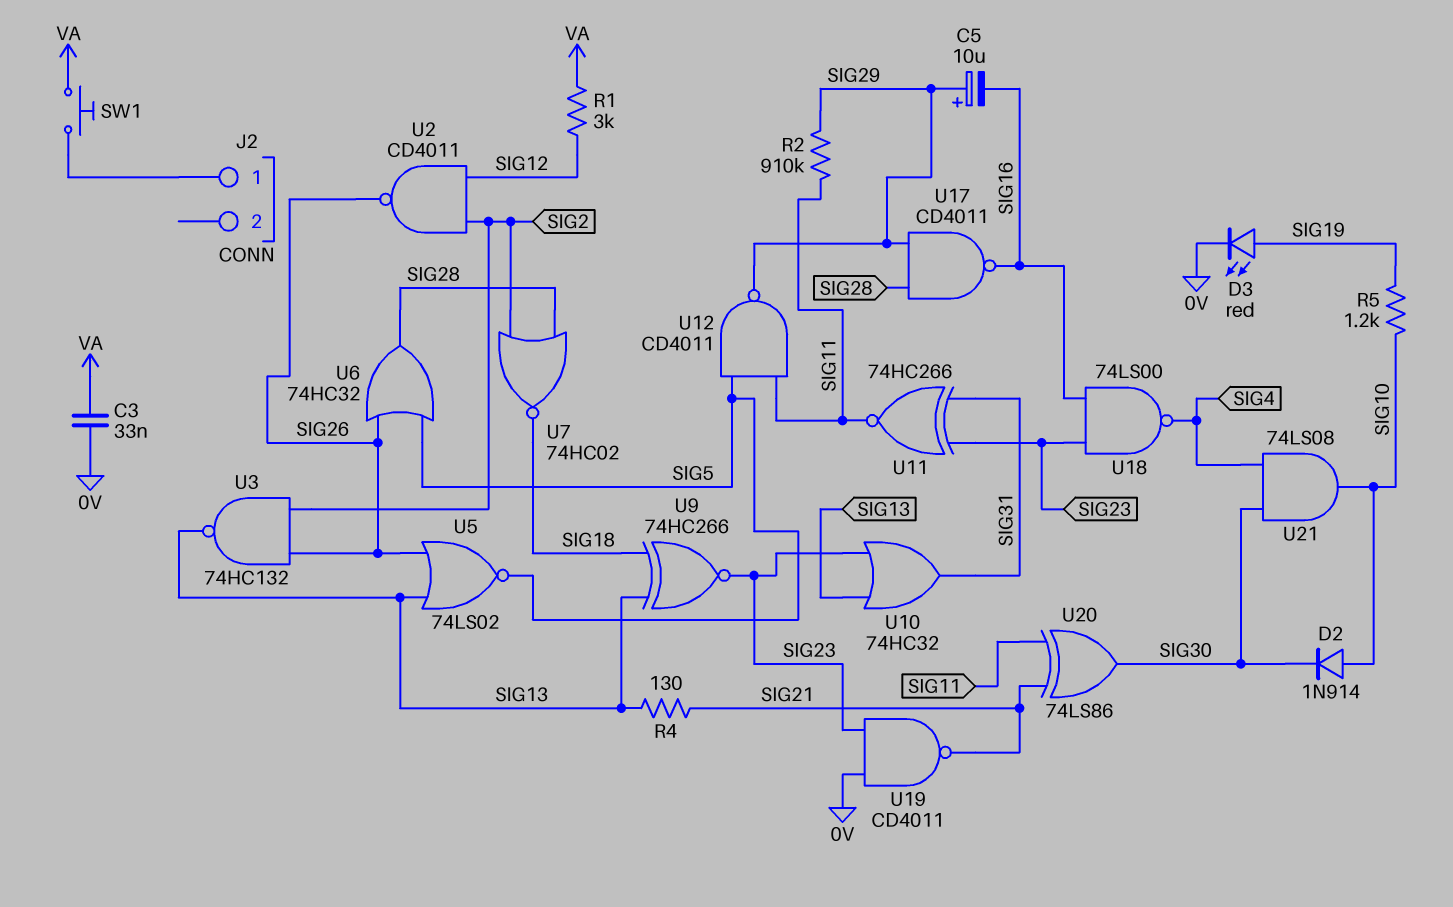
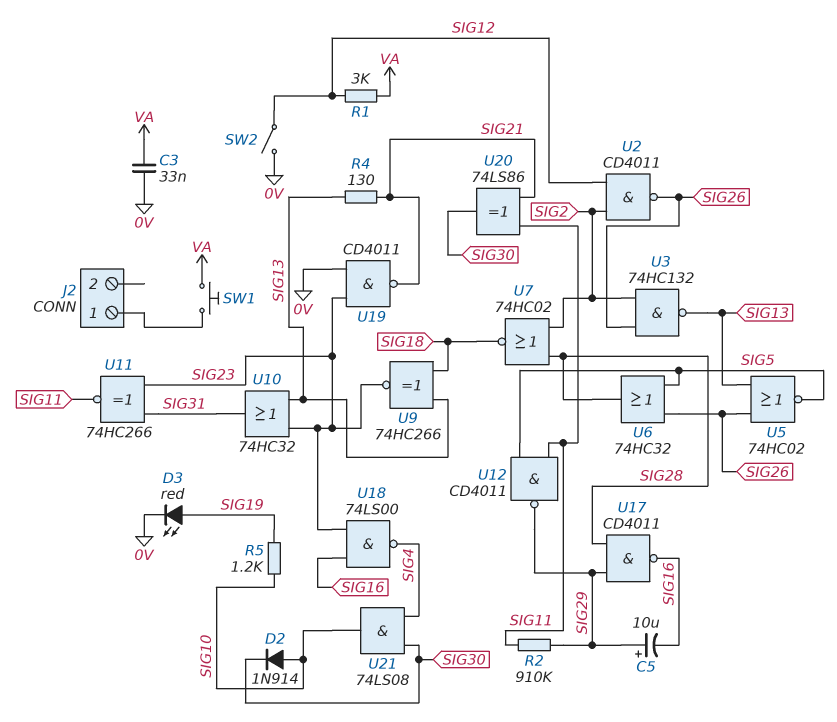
SW2: none -> switch (0V, SIG12)
U5: NOR 74LS02 (in SIG13, in SIG26, out SIG5) -> NOR 74HC02 (in SIG13, in SIG26, out SIG5)

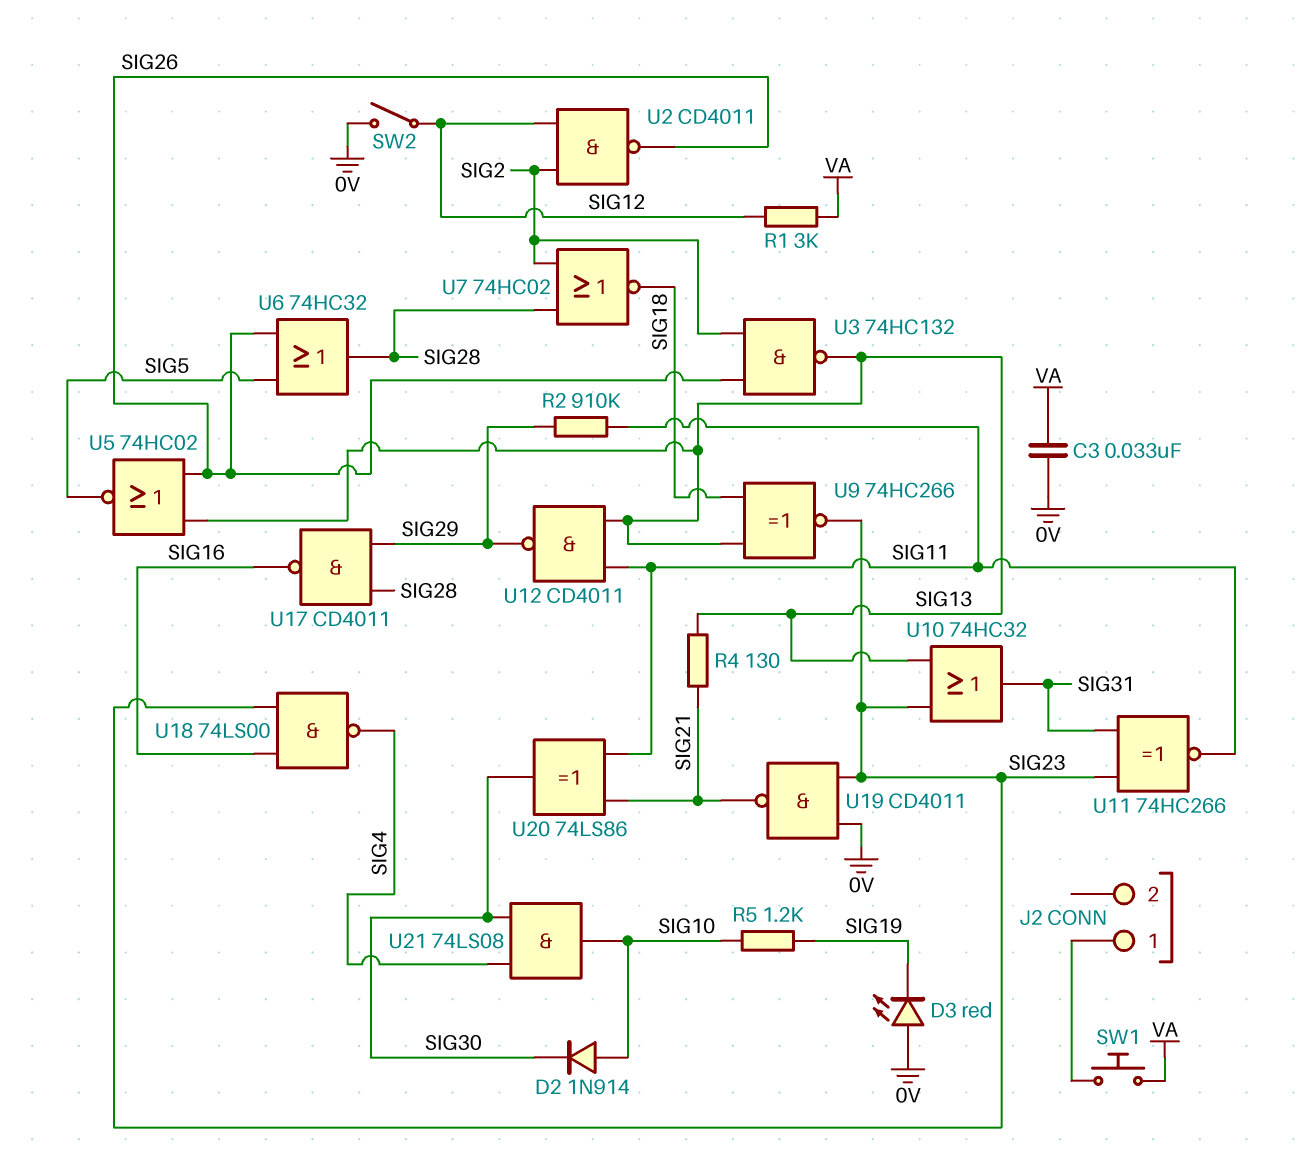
C5: 10uF (plus SIG29, minus SIG16) -> none
D3: LED red (A SIG19, K 0V) -> LED red (A 0V, K SIG19)
U12: NAND CD4011 (in SIG5, in SIG11, out SIG29) -> NAND CD4011 (in SIG11, in SIG13, out SIG29)

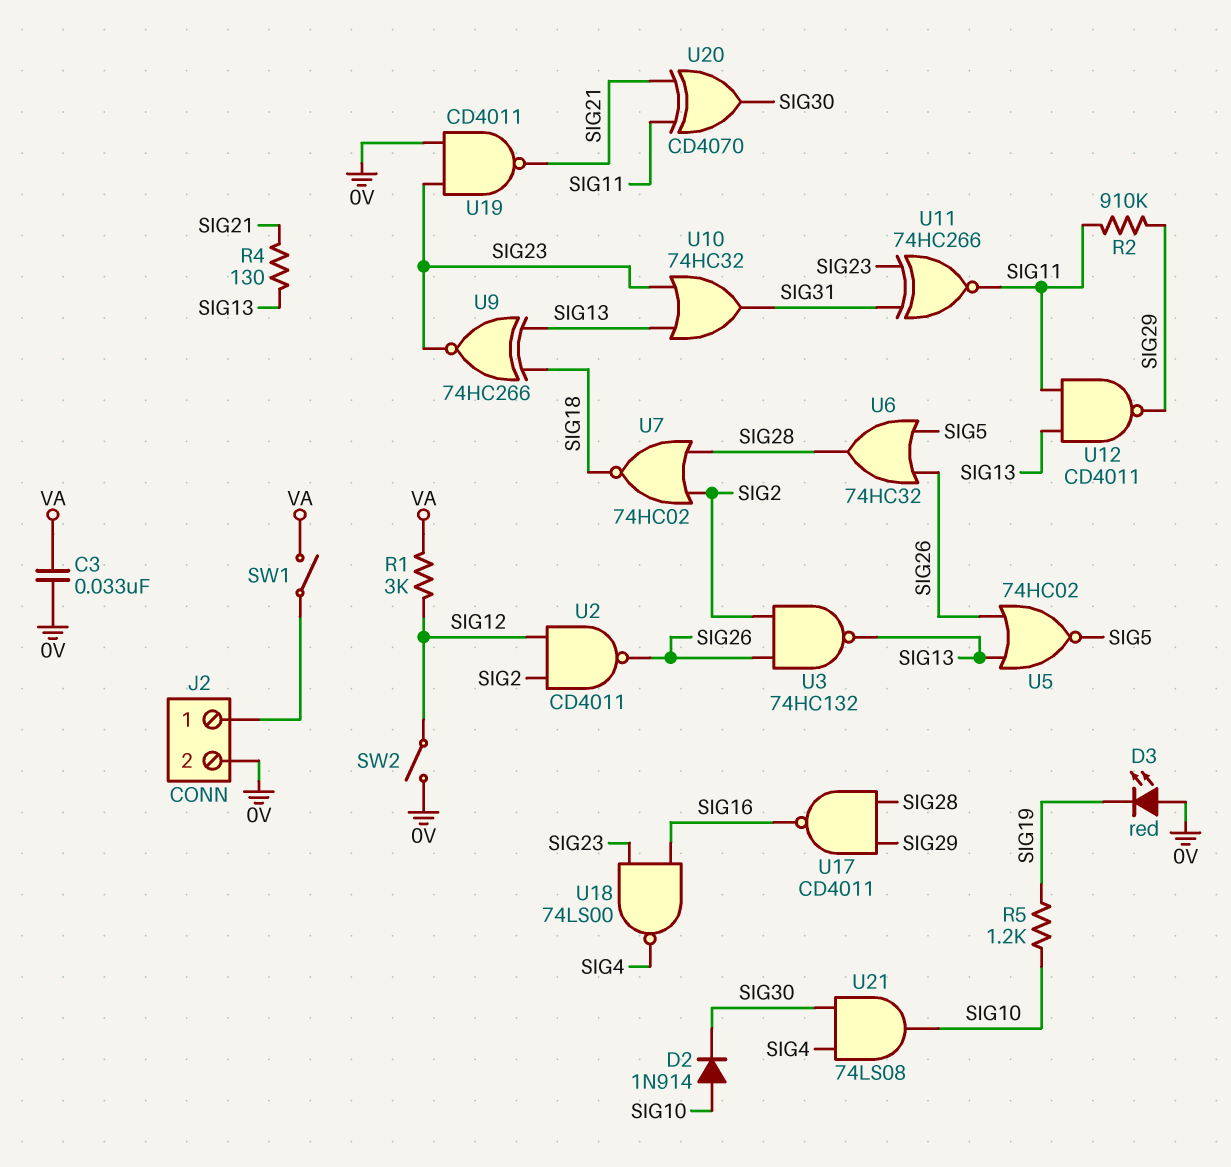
J2 pin 2: none -> 0V
SW1: button (J2/1, VA) -> switch (J2/1, VA)
U20: XOR 74LS86 (in SIG11, in SIG21, out SIG30) -> XOR CD4070 (in SIG11, in SIG21, out SIG30)

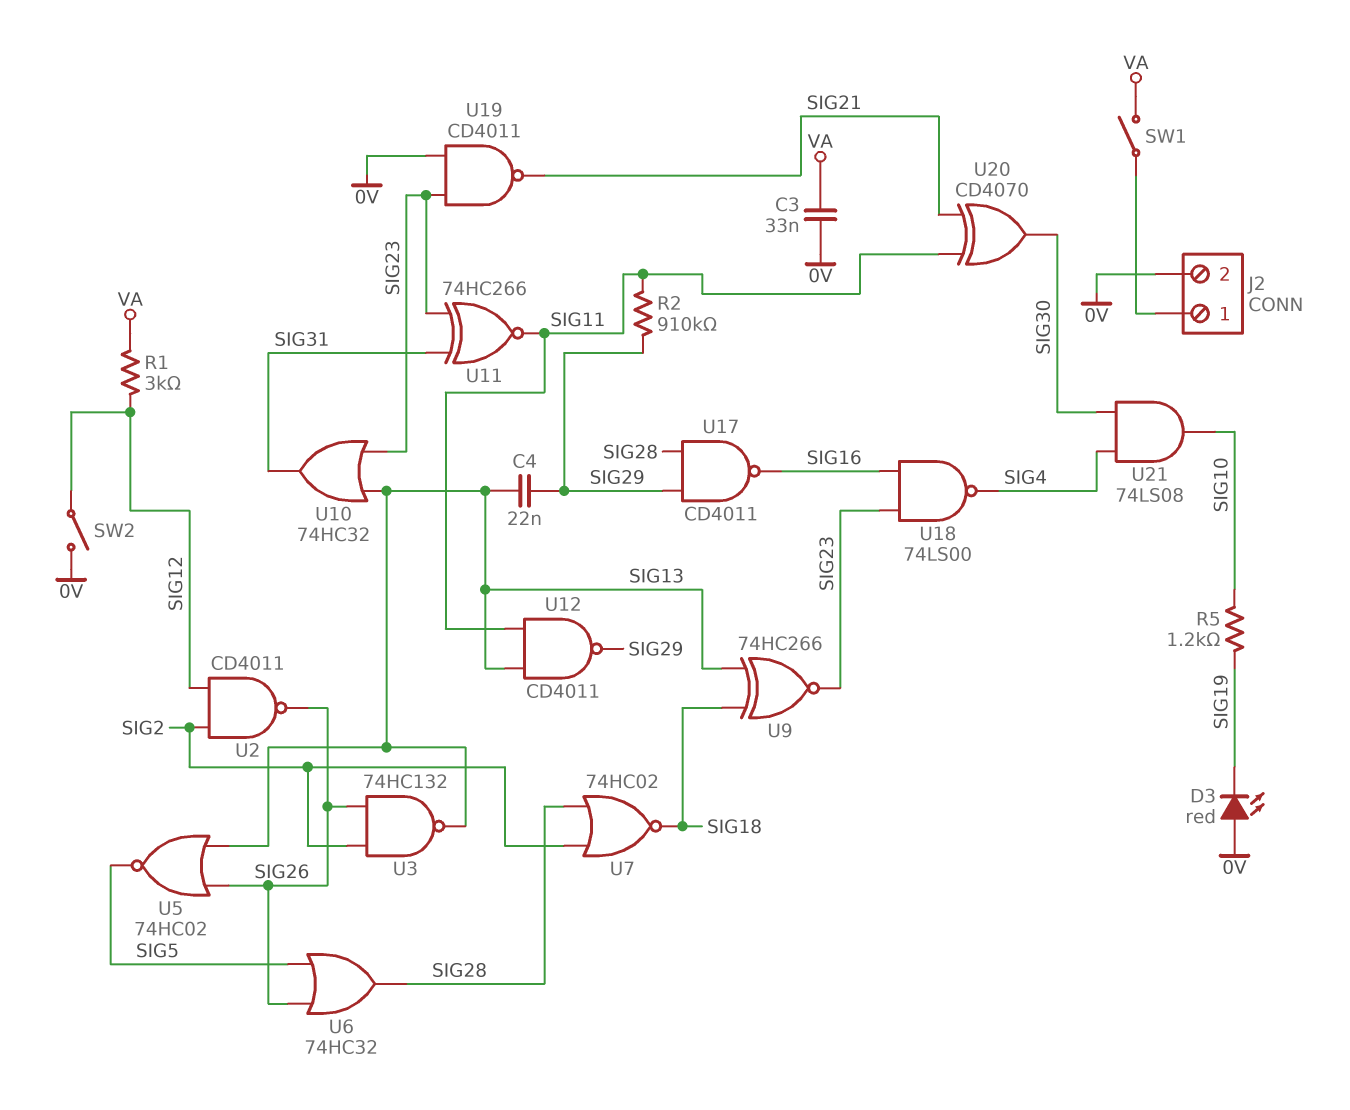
C4: none -> 22nF (SIG13, SIG29)
D2: diode 1N914 (A SIG10, K SIG30) -> none
R4: 130 (SIG13, SIG21) -> none

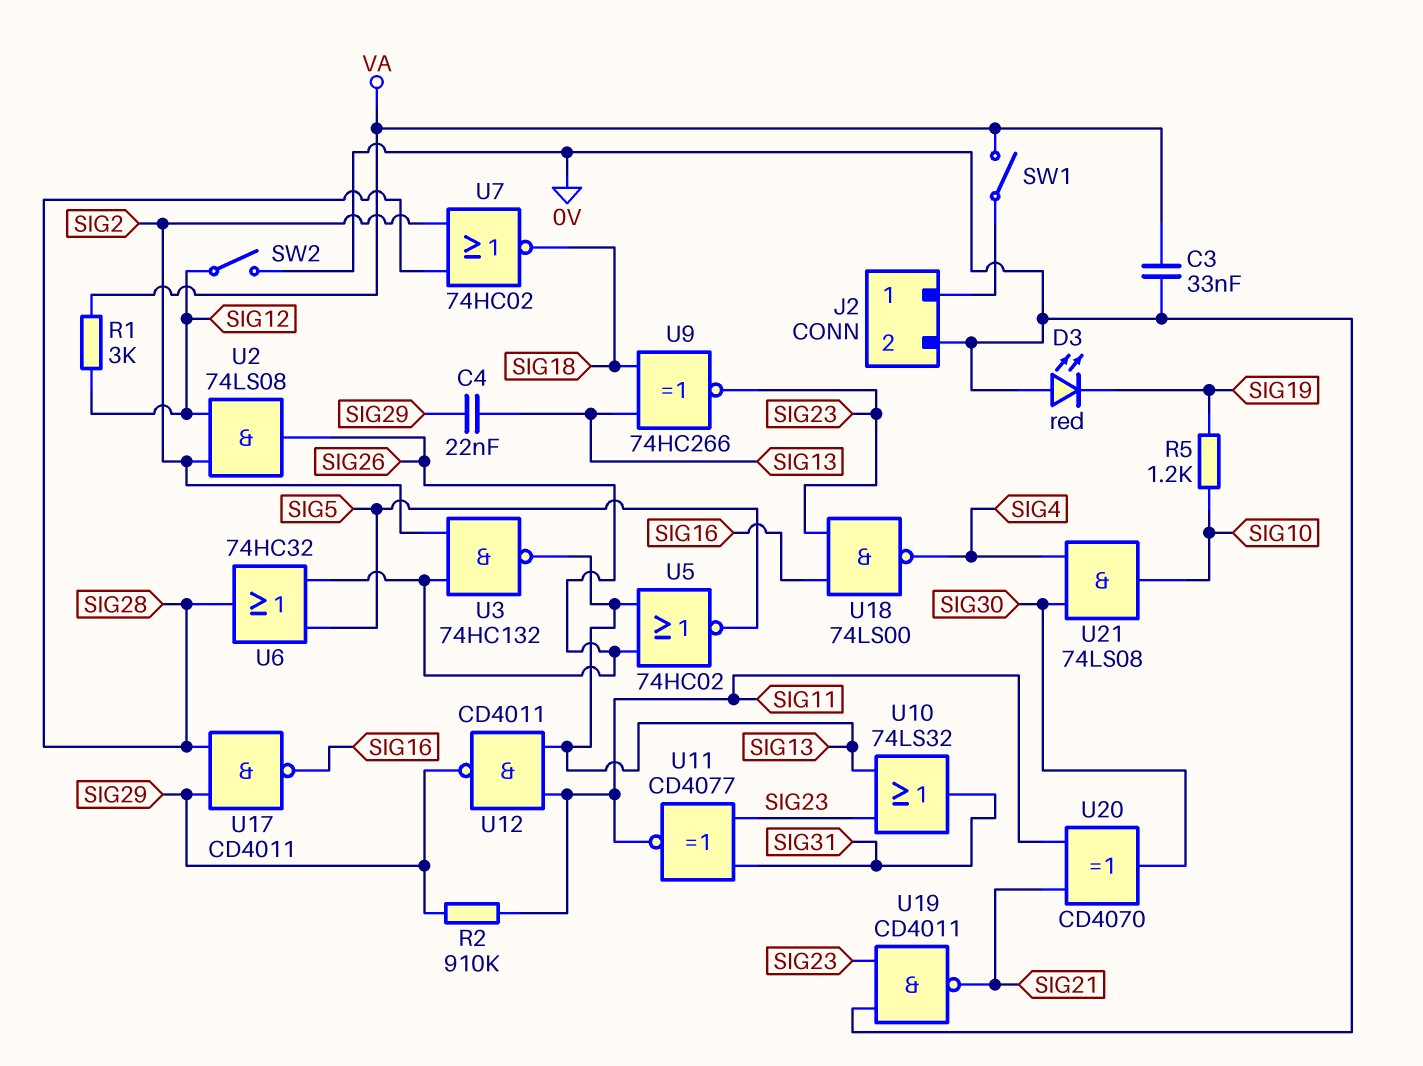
U2: NAND CD4011 (in SIG2, in SIG12, out SIG26) -> AND 74LS08 (in SIG2, in SIG12, out SIG26)
U10: OR 74HC32 (in SIG13, in SIG23, out SIG31) -> OR 74LS32 (in SIG13, in SIG23, out SIG31)
U11: XNOR 74HC266 (in SIG23, in SIG31, out SIG11) -> XNOR CD4077 (in SIG23, in SIG31, out SIG11)

